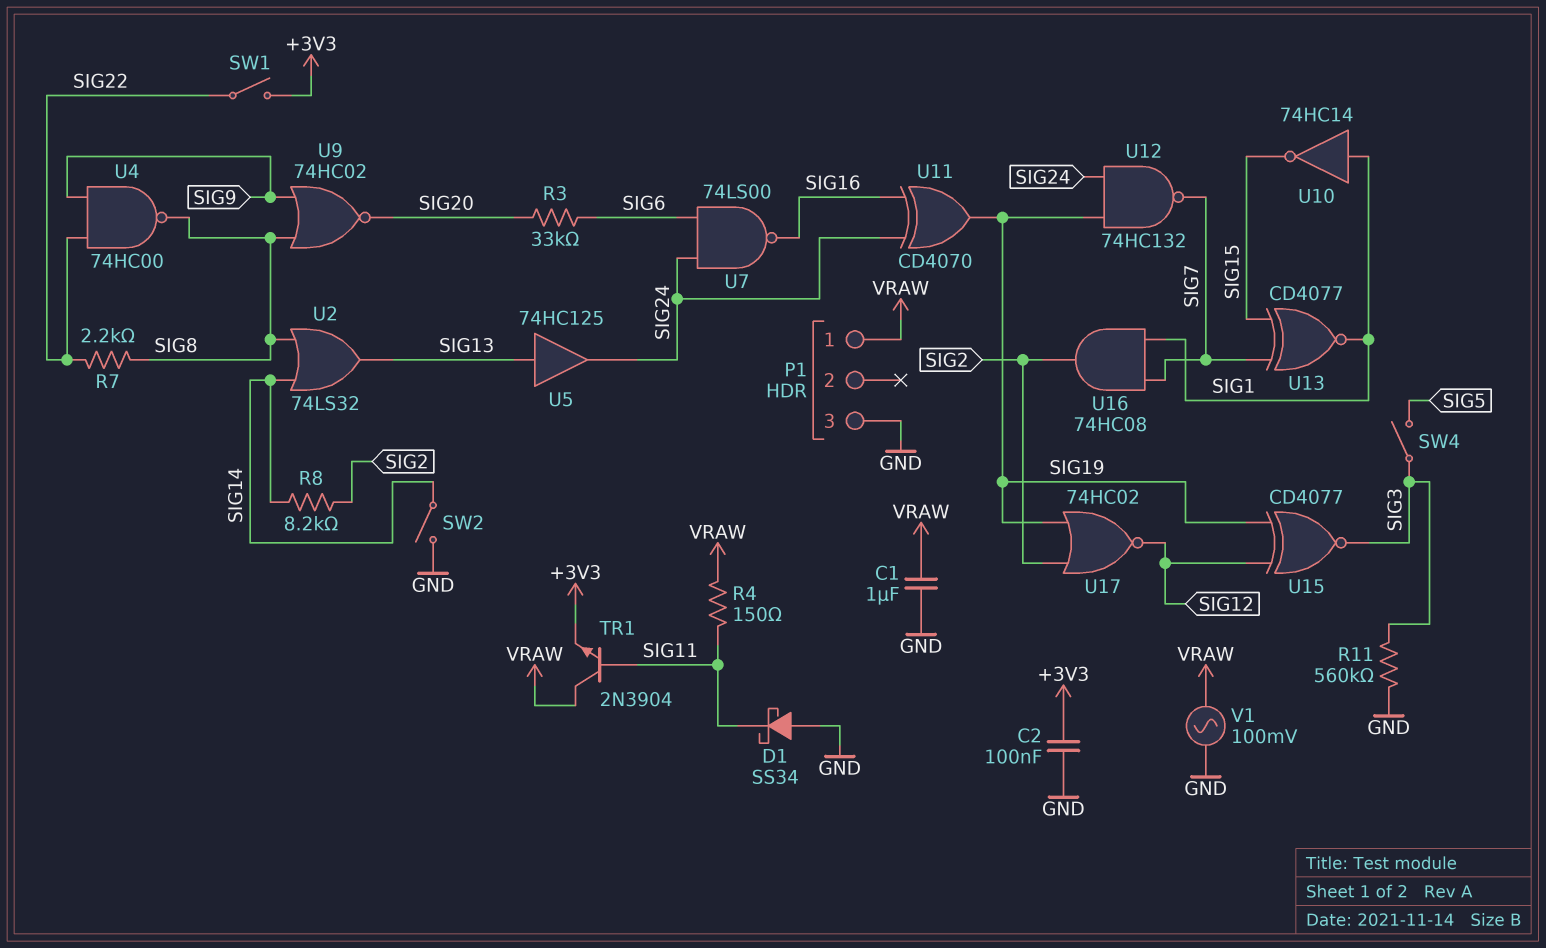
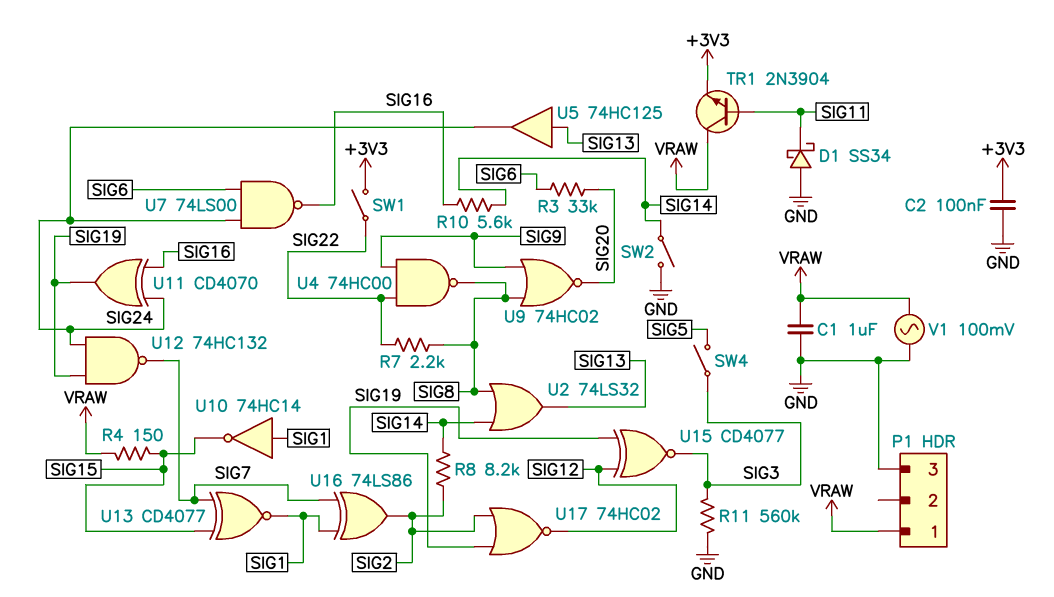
R4: 150 (SIG11, VRAW) -> 150 (SIG15, VRAW)
R10: none -> 5.6k (SIG14, SIG16)
U16: AND 74HC08 (in SIG1, in SIG7, out SIG2) -> XOR 74LS86 (in SIG1, in SIG7, out SIG2)

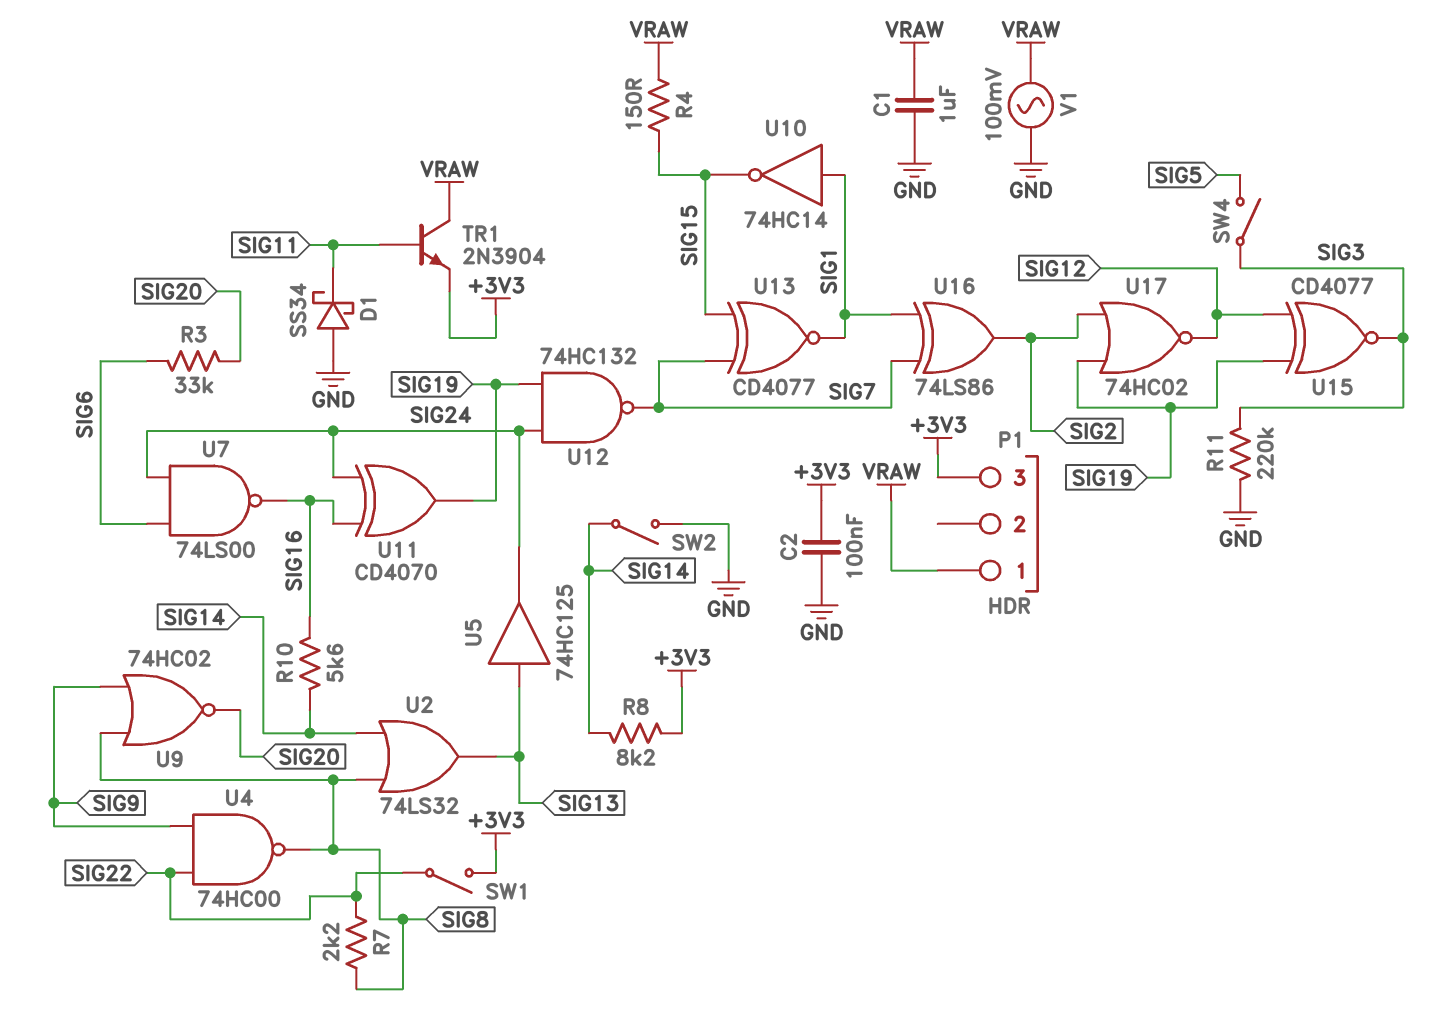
P1 pin 3: GND -> +3V3
R8: 8.2k (SIG2, SIG14) -> 8.2k (+3V3, SIG14)
R11: 560k (GND, SIG3) -> 220k (GND, SIG3)

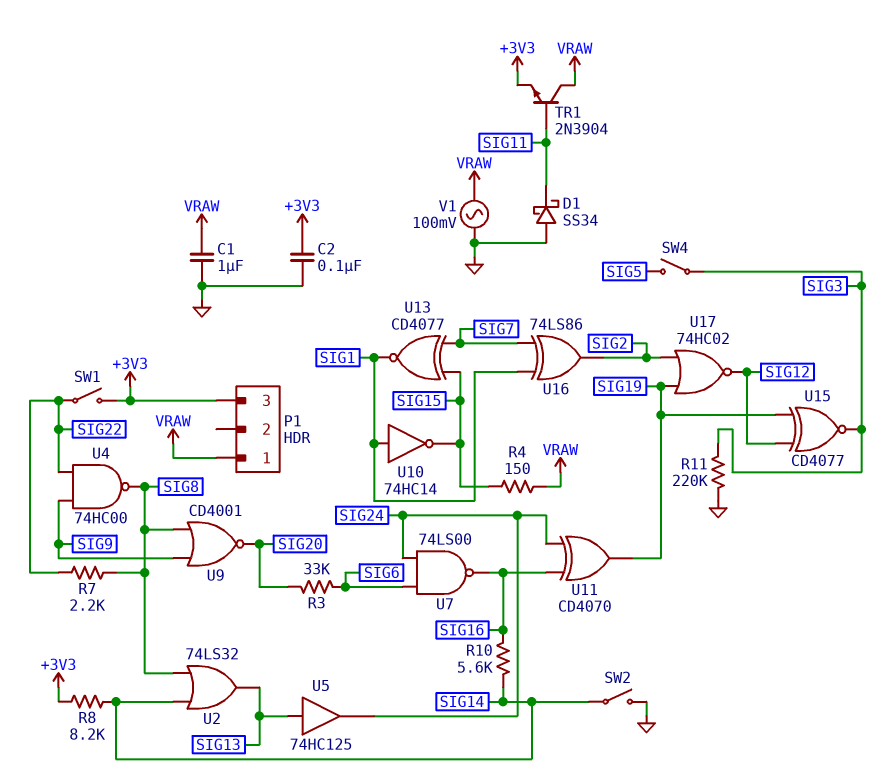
U9: NOR 74HC02 (in SIG8, in SIG9, out SIG20) -> NOR CD4001 (in SIG8, in SIG9, out SIG20)
U12: NAND 74HC132 (in SIG19, in SIG24, out SIG7) -> none

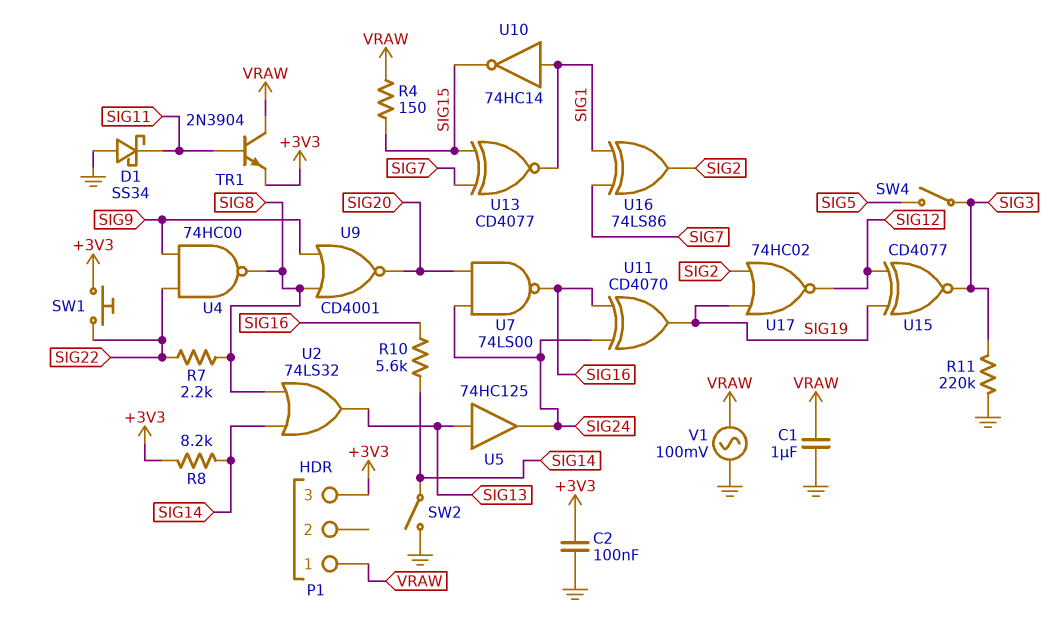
R3: 33k (SIG6, SIG20) -> none
SW1: switch (+3V3, SIG22) -> button (+3V3, SIG22)
U7: NAND 74LS00 (in SIG6, in SIG24, out SIG16) -> NAND 74LS00 (in SIG20, in SIG24, out SIG16)

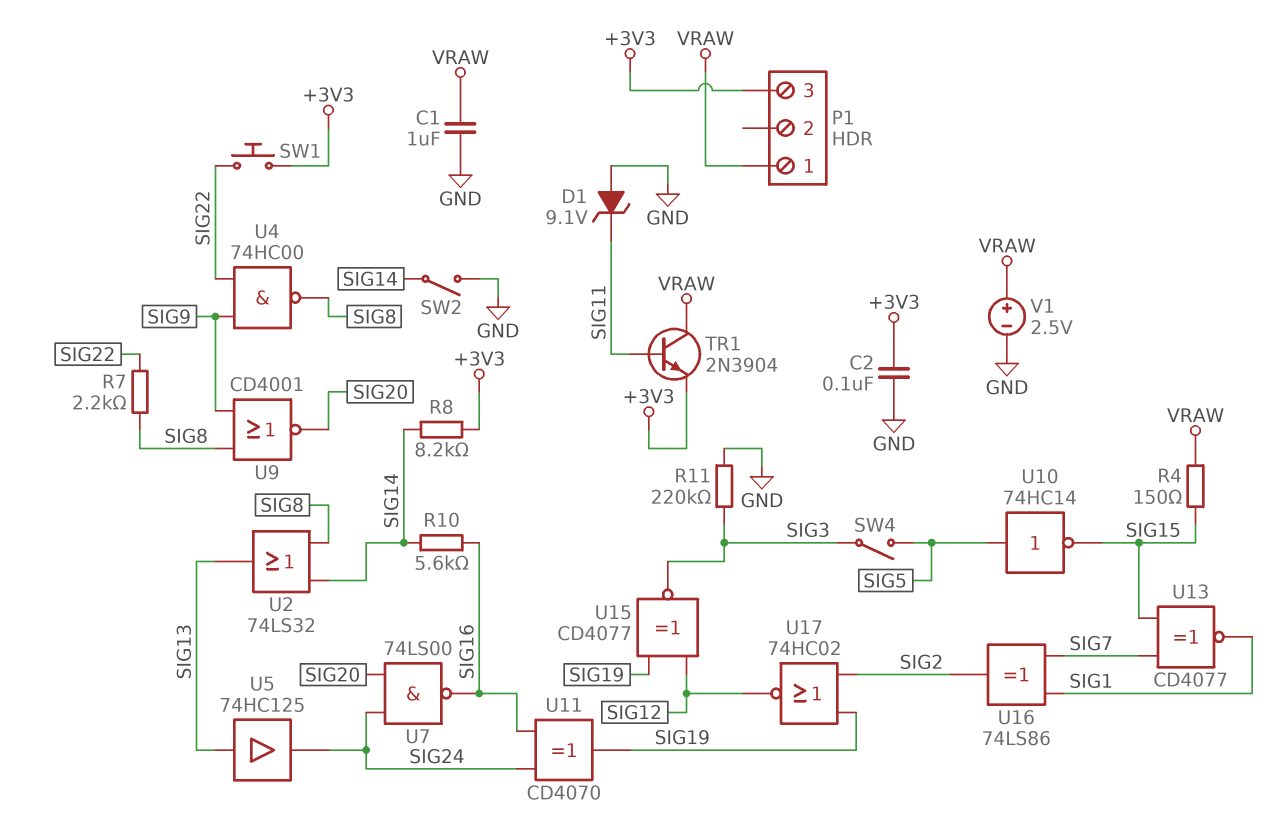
D1: schottky SS34 (A GND, K SIG11) -> zener 9.1V (A GND, K SIG11)
U10: NOT 74HC14 (in SIG1, out SIG15) -> NOT 74HC14 (in SIG5, out SIG15)
V1: AC 100mV (GND, VRAW) -> 2.5V (plus VRAW, minus GND)

